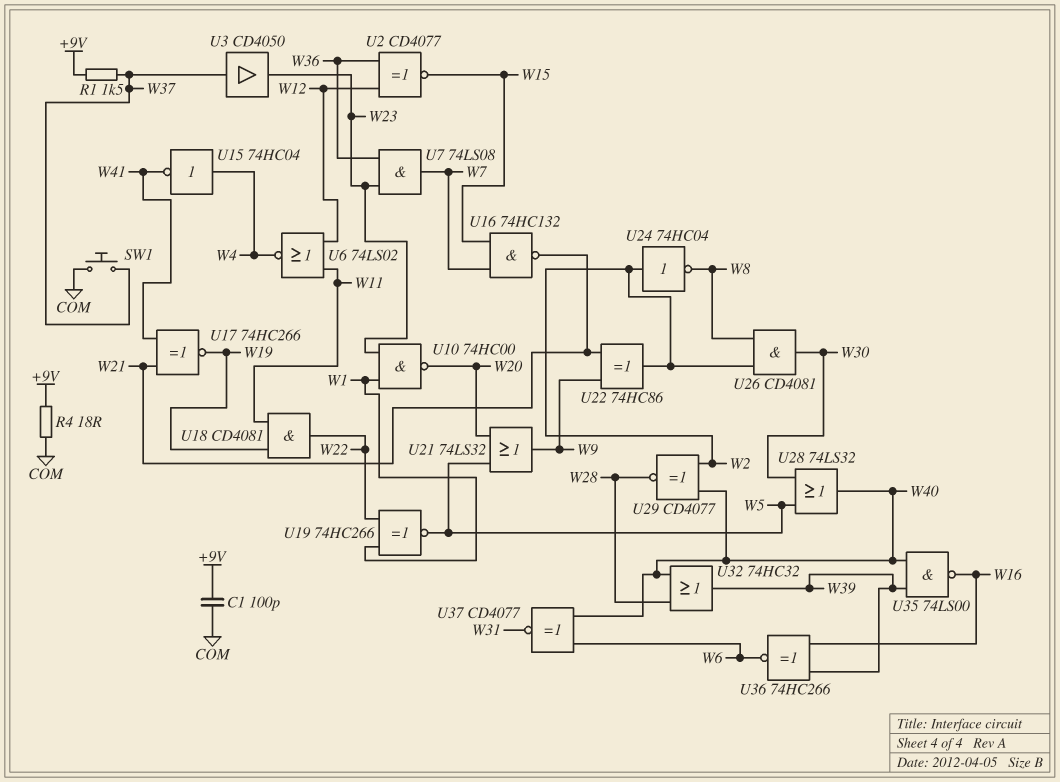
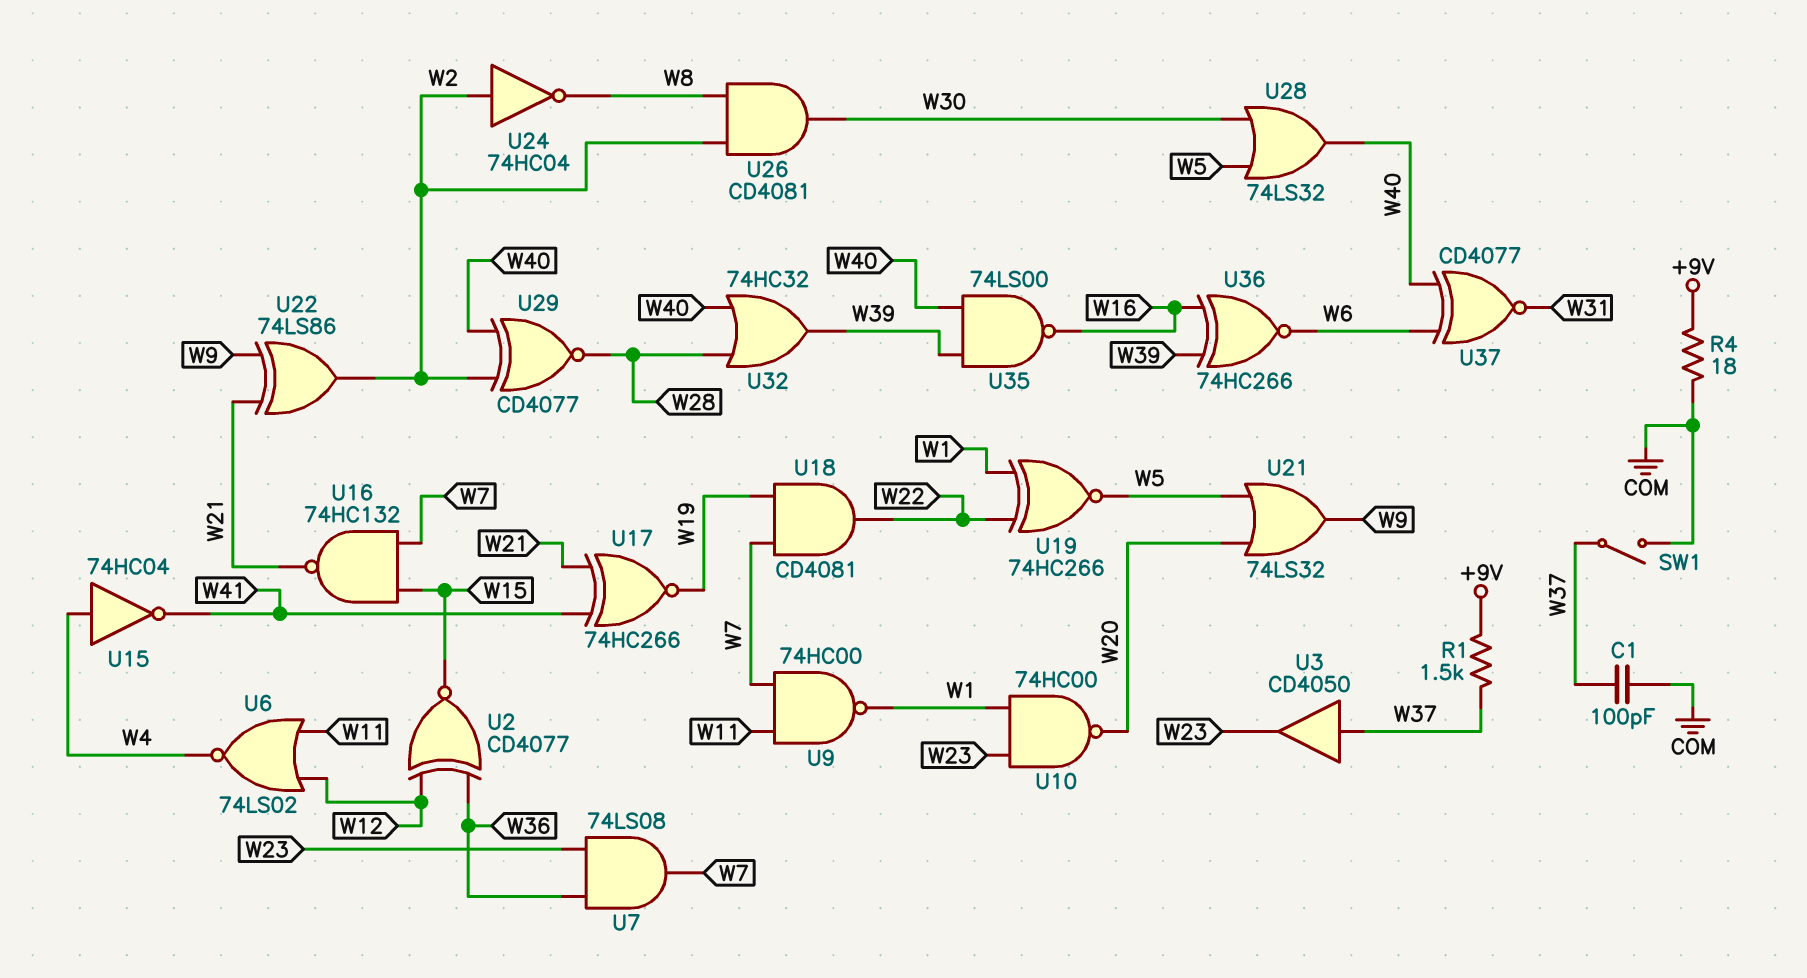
C1: 100pF (+9V, COM) -> 100pF (COM, W37)
SW1: button (COM, W37) -> switch (COM, W37)
U9: none -> NAND 74HC00 (in W7, in W11, out W1)
U18: AND CD4081 (in W11, in W19, out W22) -> AND CD4081 (in W7, in W19, out W22)
U22: XOR 74HC86 (in W9, in W21, out W2) -> XOR 74LS86 (in W9, in W21, out W2)

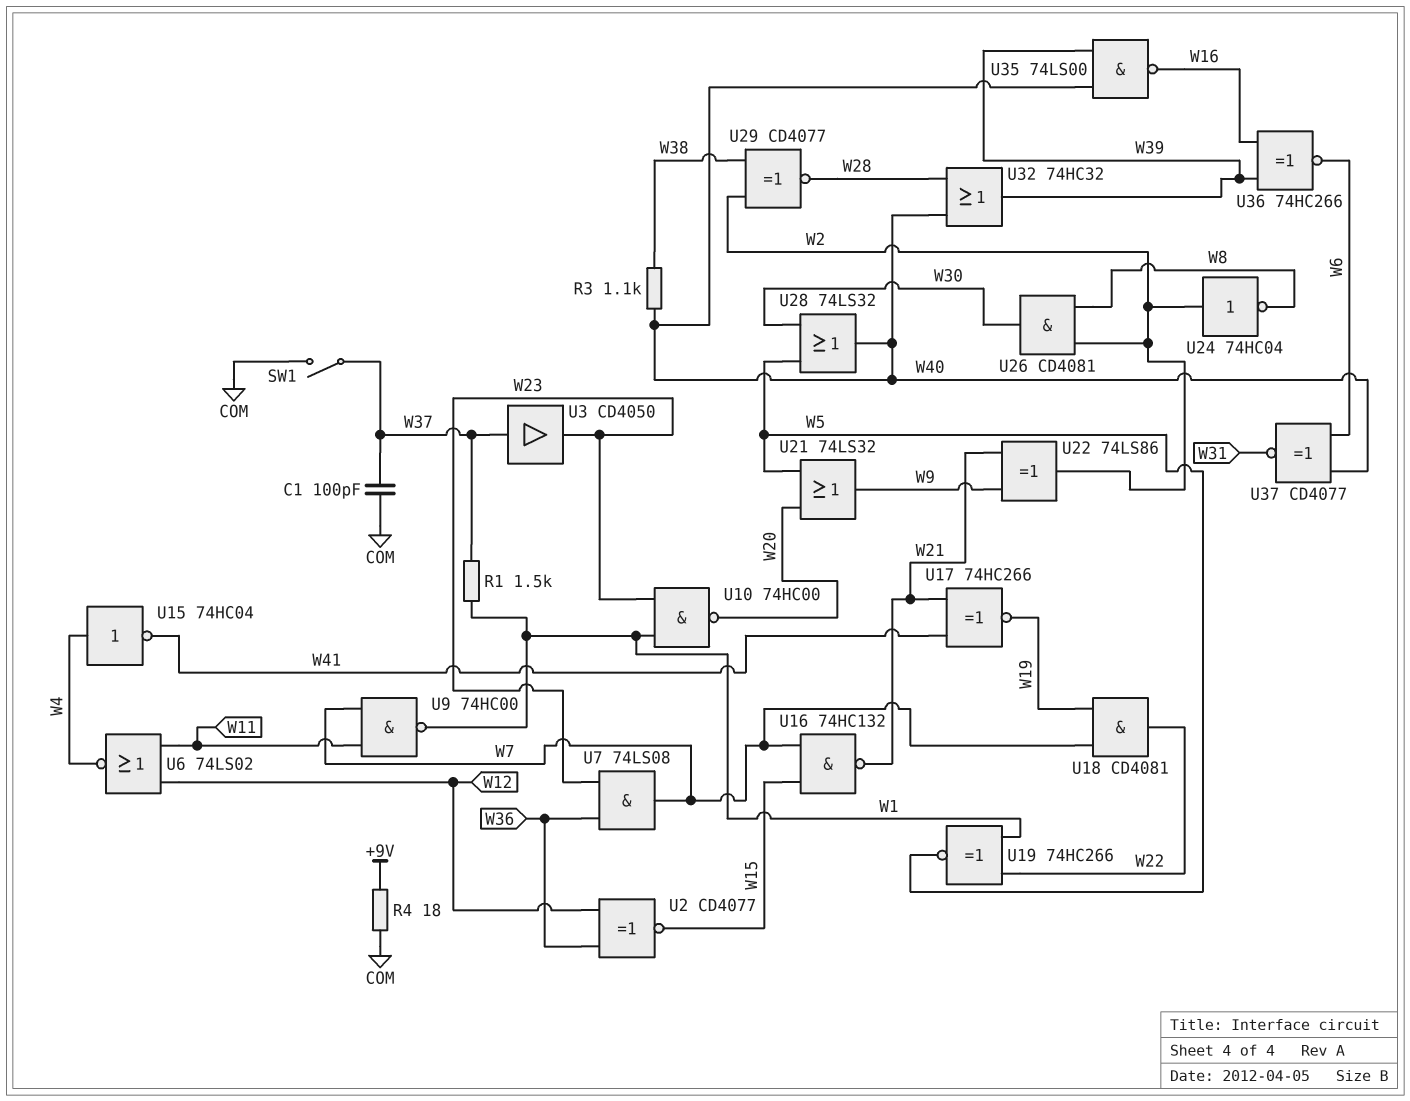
R1: 1.5k (+9V, W37) -> 1.5k (W1, W37)
R3: none -> 1.1k (W38, W40)
U29: XNOR CD4077 (in W2, in W40, out W28) -> XNOR CD4077 (in W2, in W38, out W28)

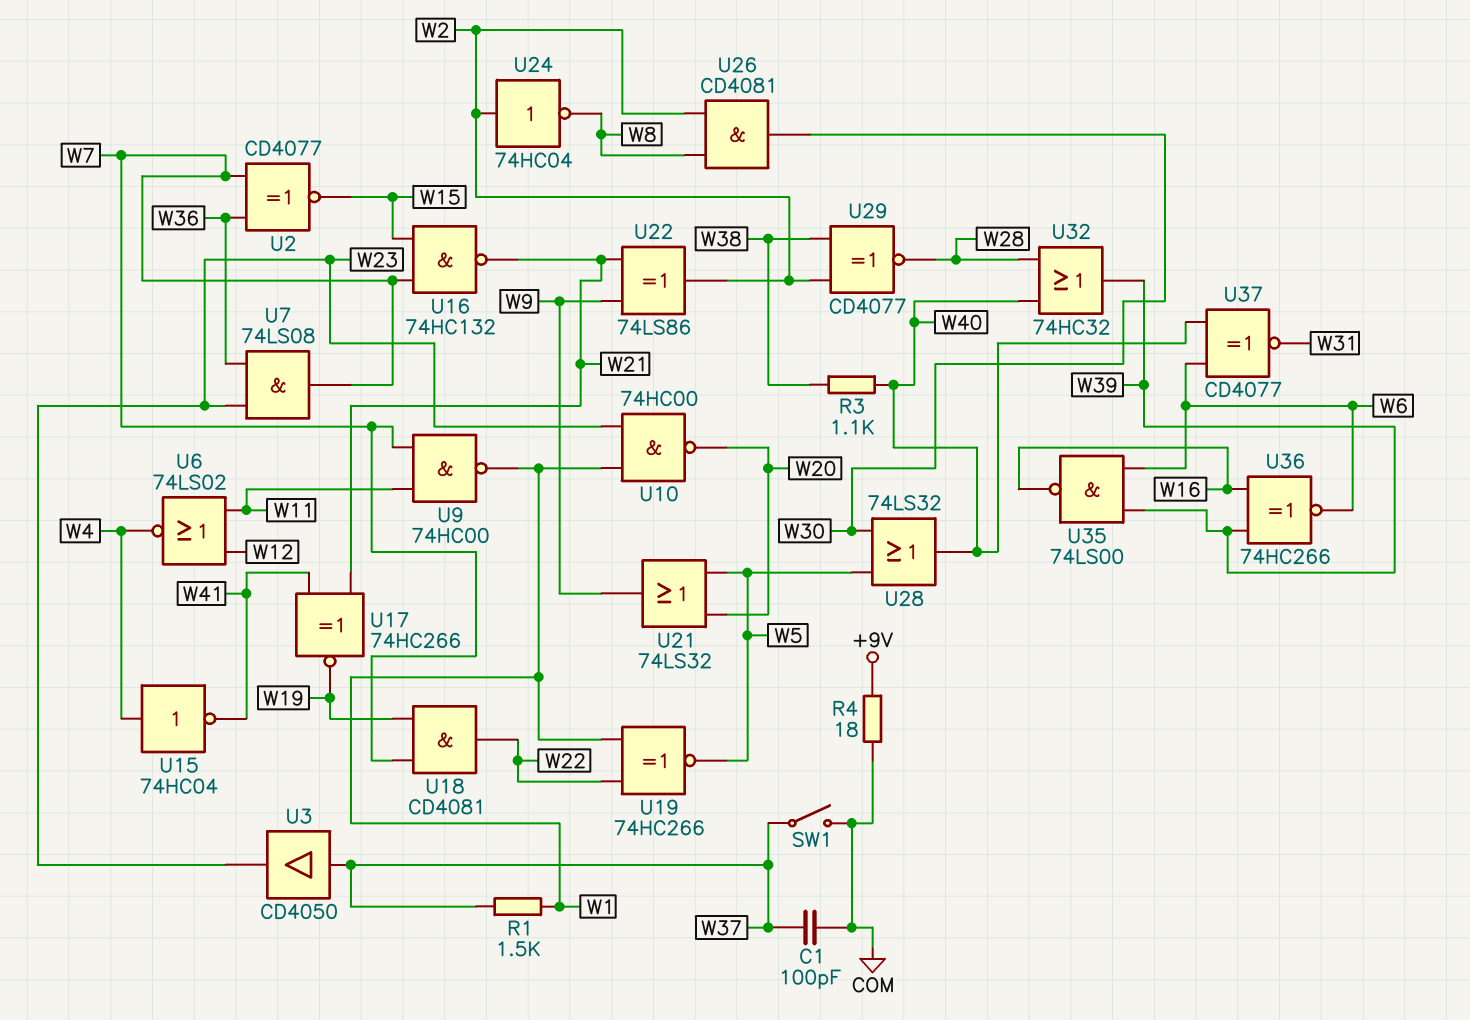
U2: XNOR CD4077 (in W12, in W36, out W15) -> XNOR CD4077 (in W7, in W36, out W15)
U35: NAND 74LS00 (in W39, in W40, out W16) -> NAND 74LS00 (in W6, in W39, out W16)

